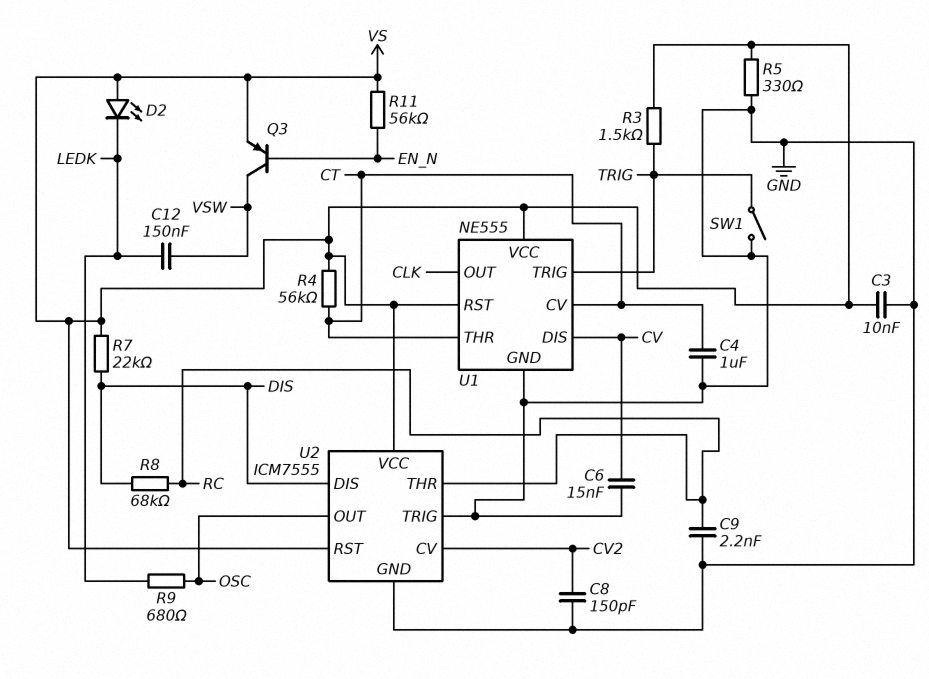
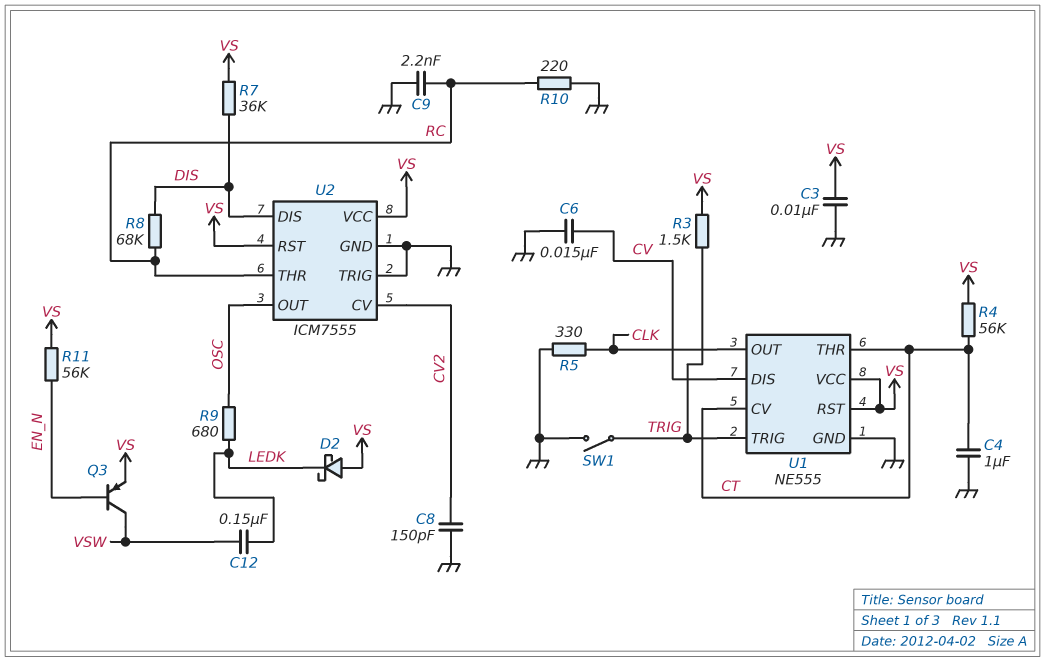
D2: LED (A VS, K LEDK) -> schottky (A VS, K LEDK)
R5: 330 (GND, VS) -> 330 (CLK, GND)
R7: 22k (DIS, VS) -> 36k (DIS, VS)
R10: none -> 220 (GND, RC)

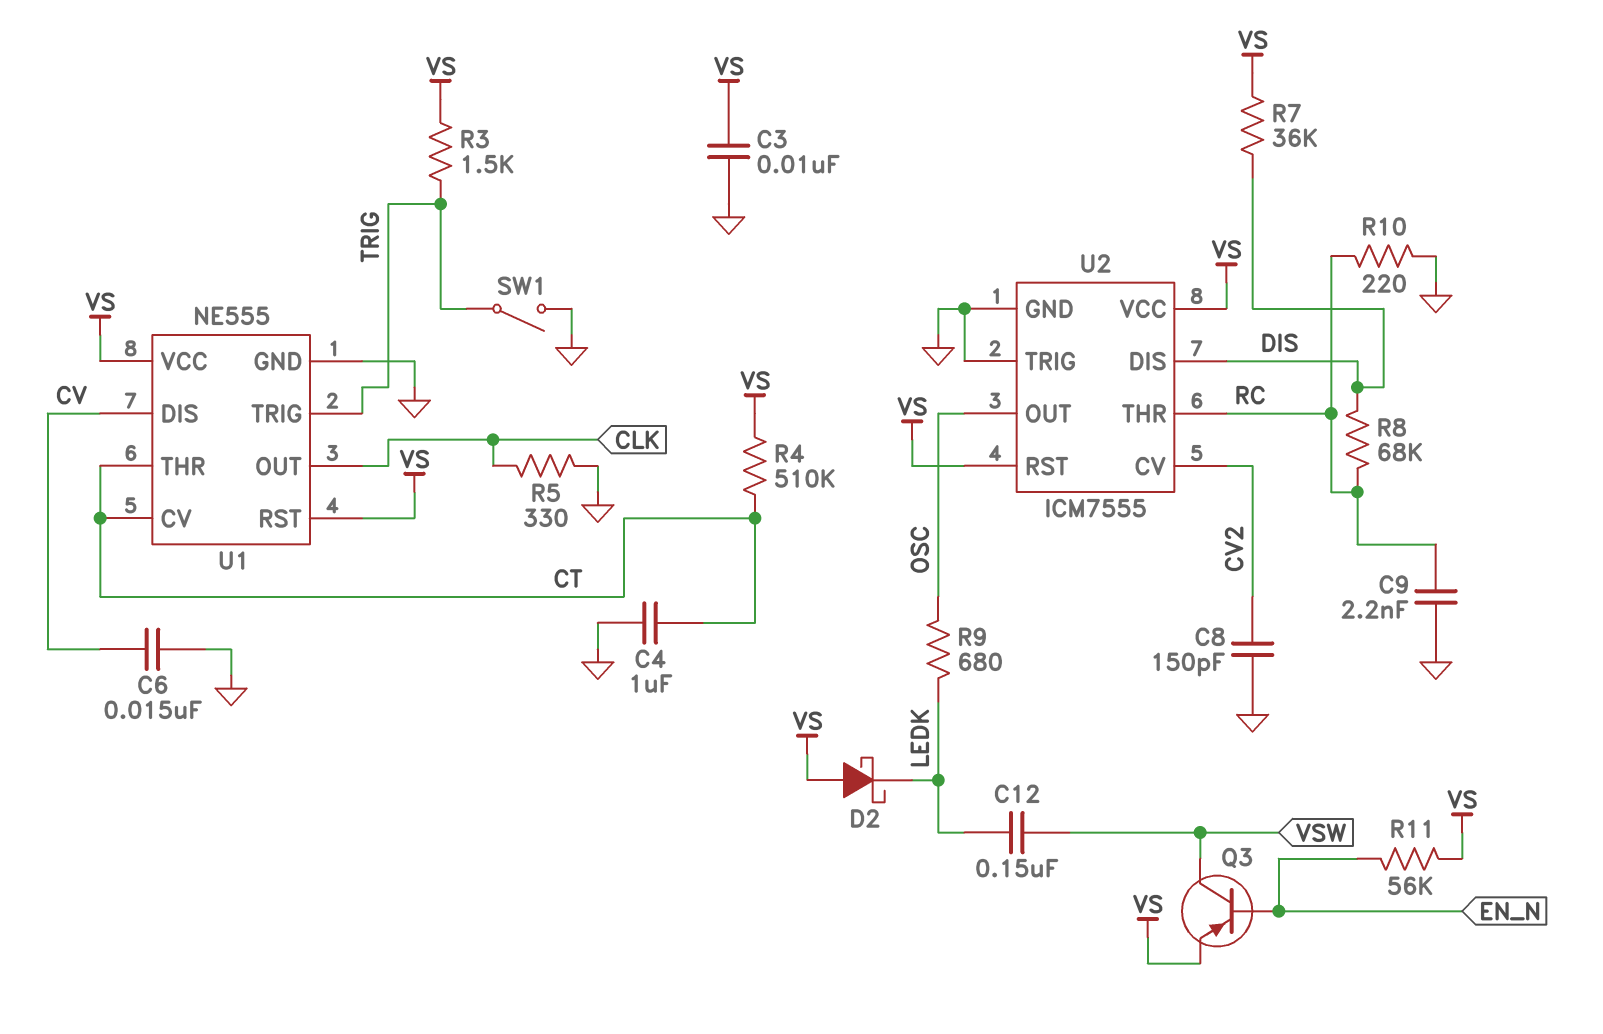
R4: 56k (CT, VS) -> 510k (CT, VS)

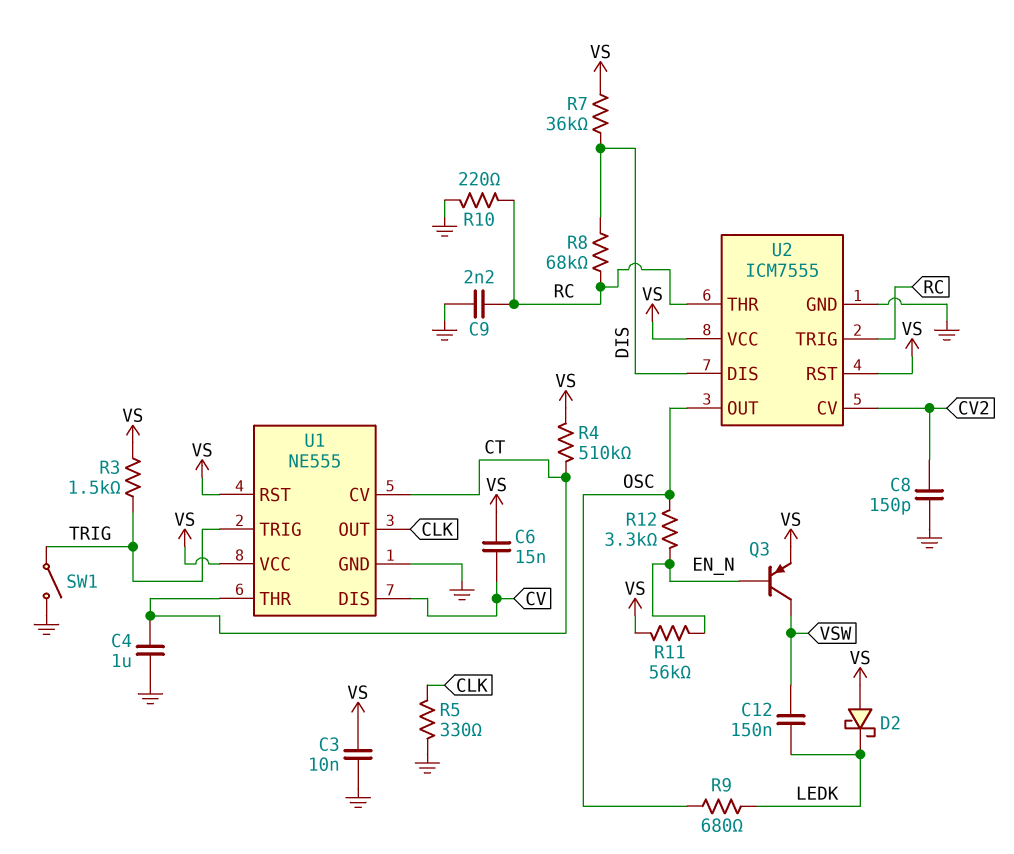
C6: 15nF (CV, GND) -> 15nF (CV, VS)
R12: none -> 3.3k (EN_N, OSC)
U2 pin TRIG: GND -> RC

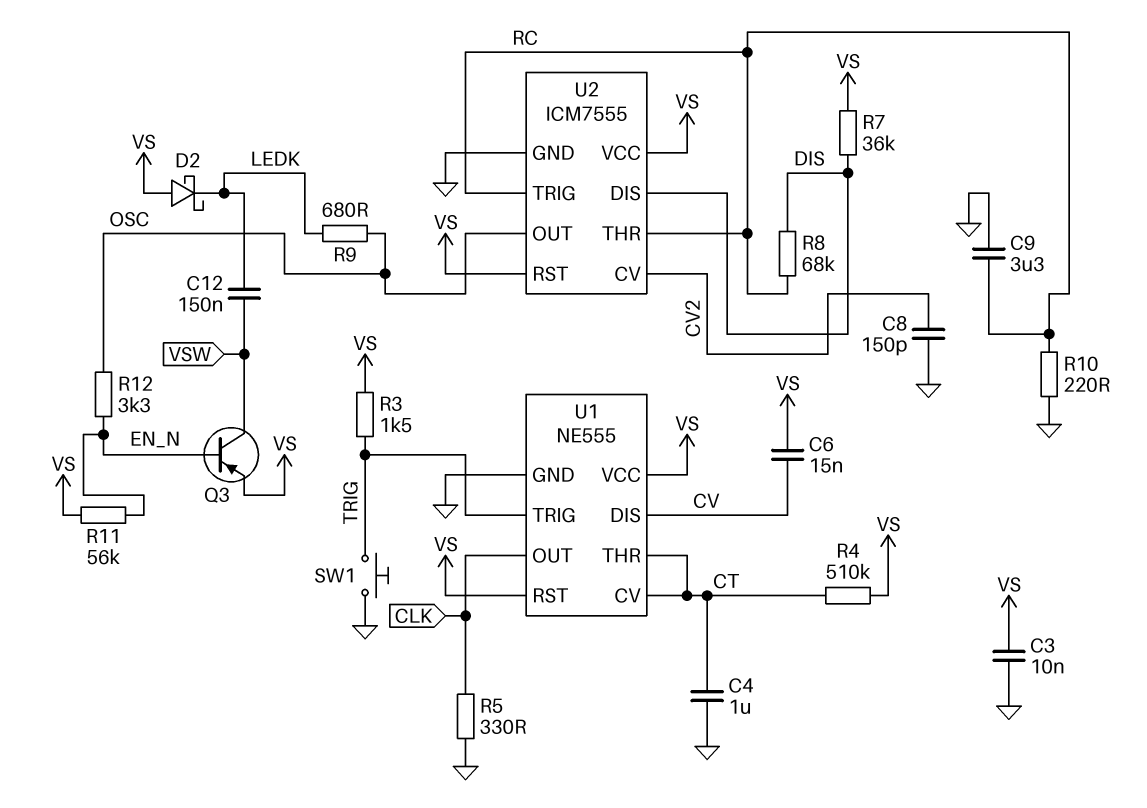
C9: 2.2nF (GND, RC) -> 3.3uF (GND, RC)
SW1: switch (GND, TRIG) -> button (GND, TRIG)

